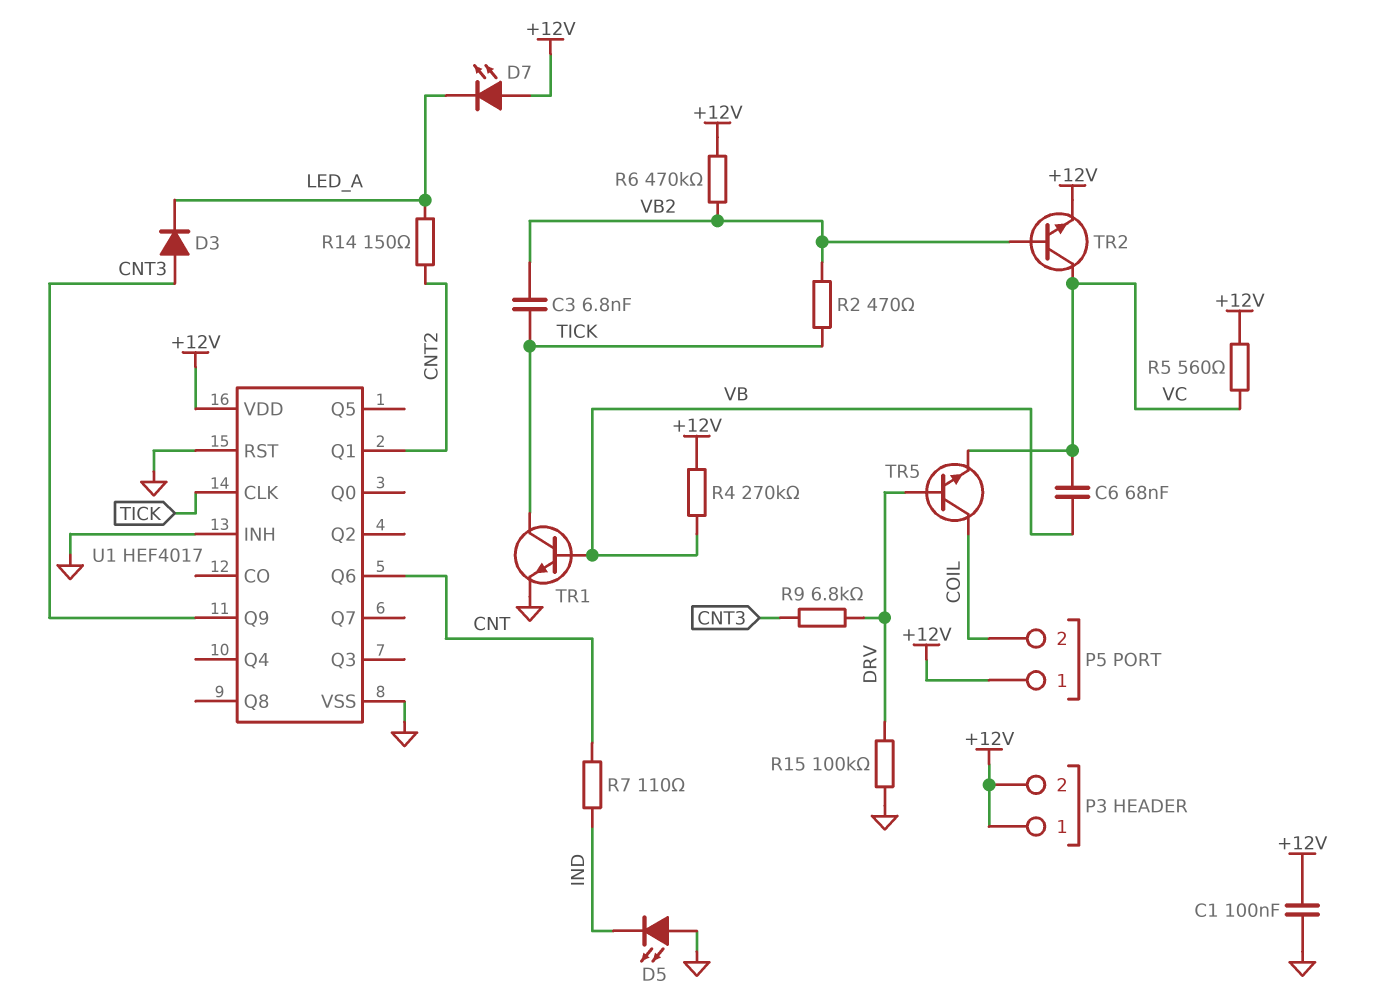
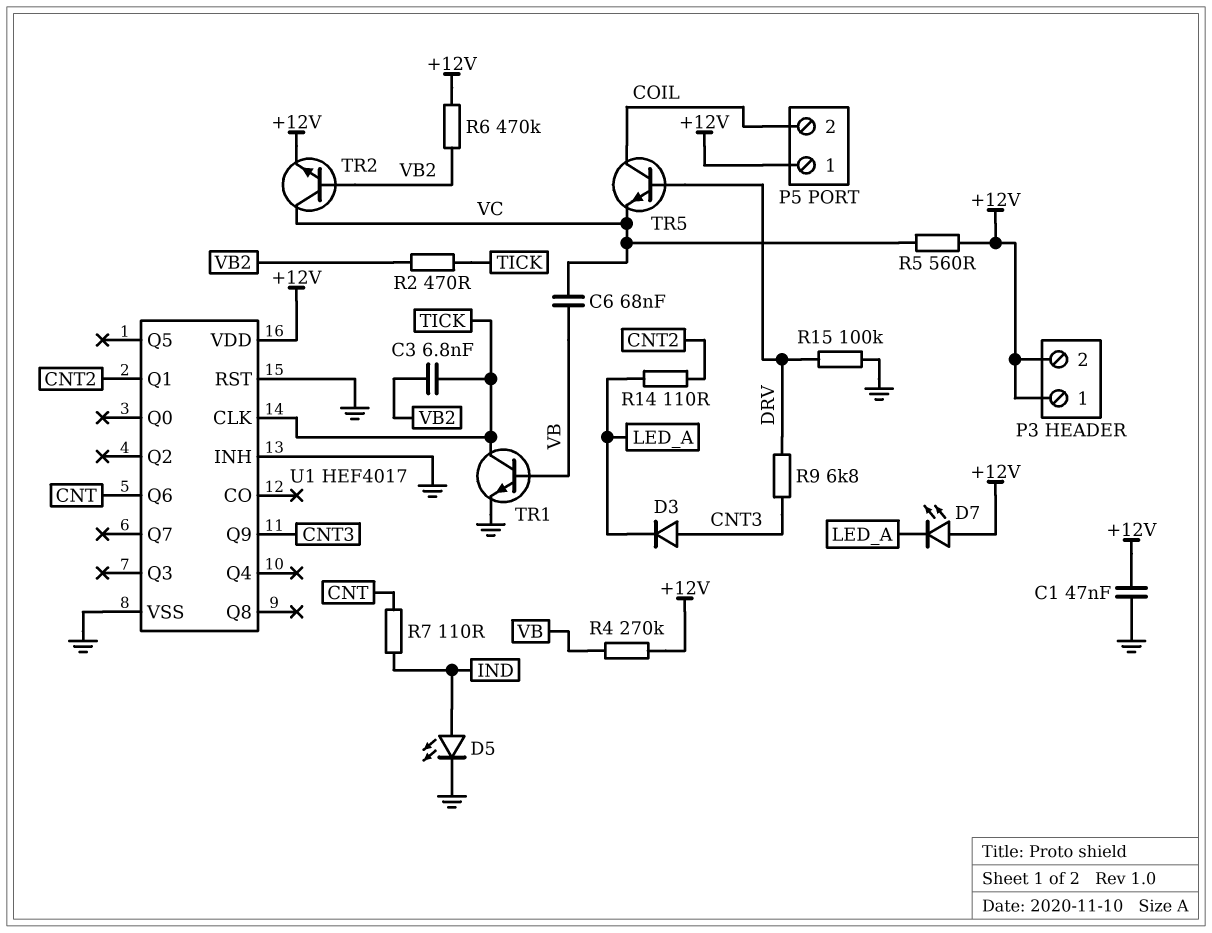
C1: 100nF (+12V, GND) -> 47nF (+12V, GND)
D5: LED (A GND, K IND) -> LED (A IND, K GND)
R14: 150 (CNT2, LED_A) -> 110 (CNT2, LED_A)

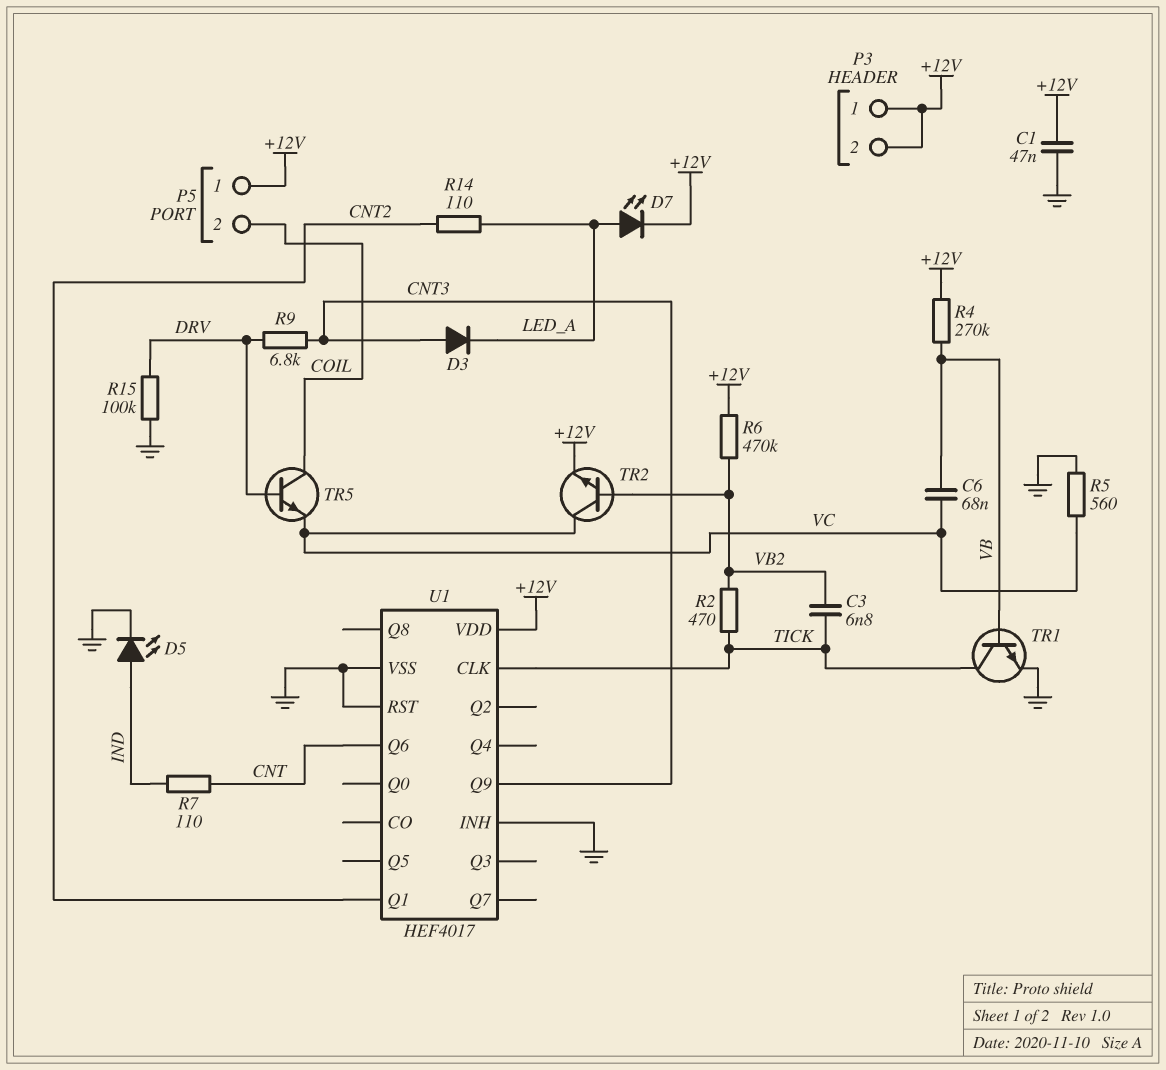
D7: LED (A +12V, K LED_A) -> LED (A LED_A, K +12V)
R5: 560 (+12V, VC) -> 560 (GND, VC)

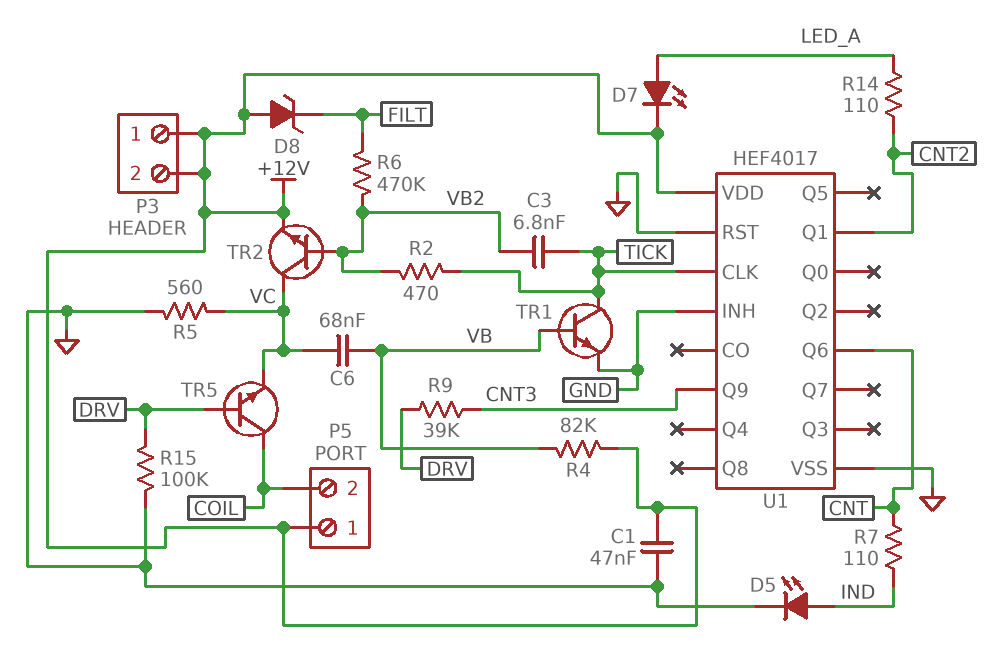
D3: diode (A CNT3, K LED_A) -> none
D8: none -> zener (A +12V, K FILT)
R4: 270k (+12V, VB) -> 82k (+12V, VB)
R6: 470k (+12V, VB2) -> 470k (FILT, VB2)
R9: 6.8k (CNT3, DRV) -> 39k (CNT3, DRV)

